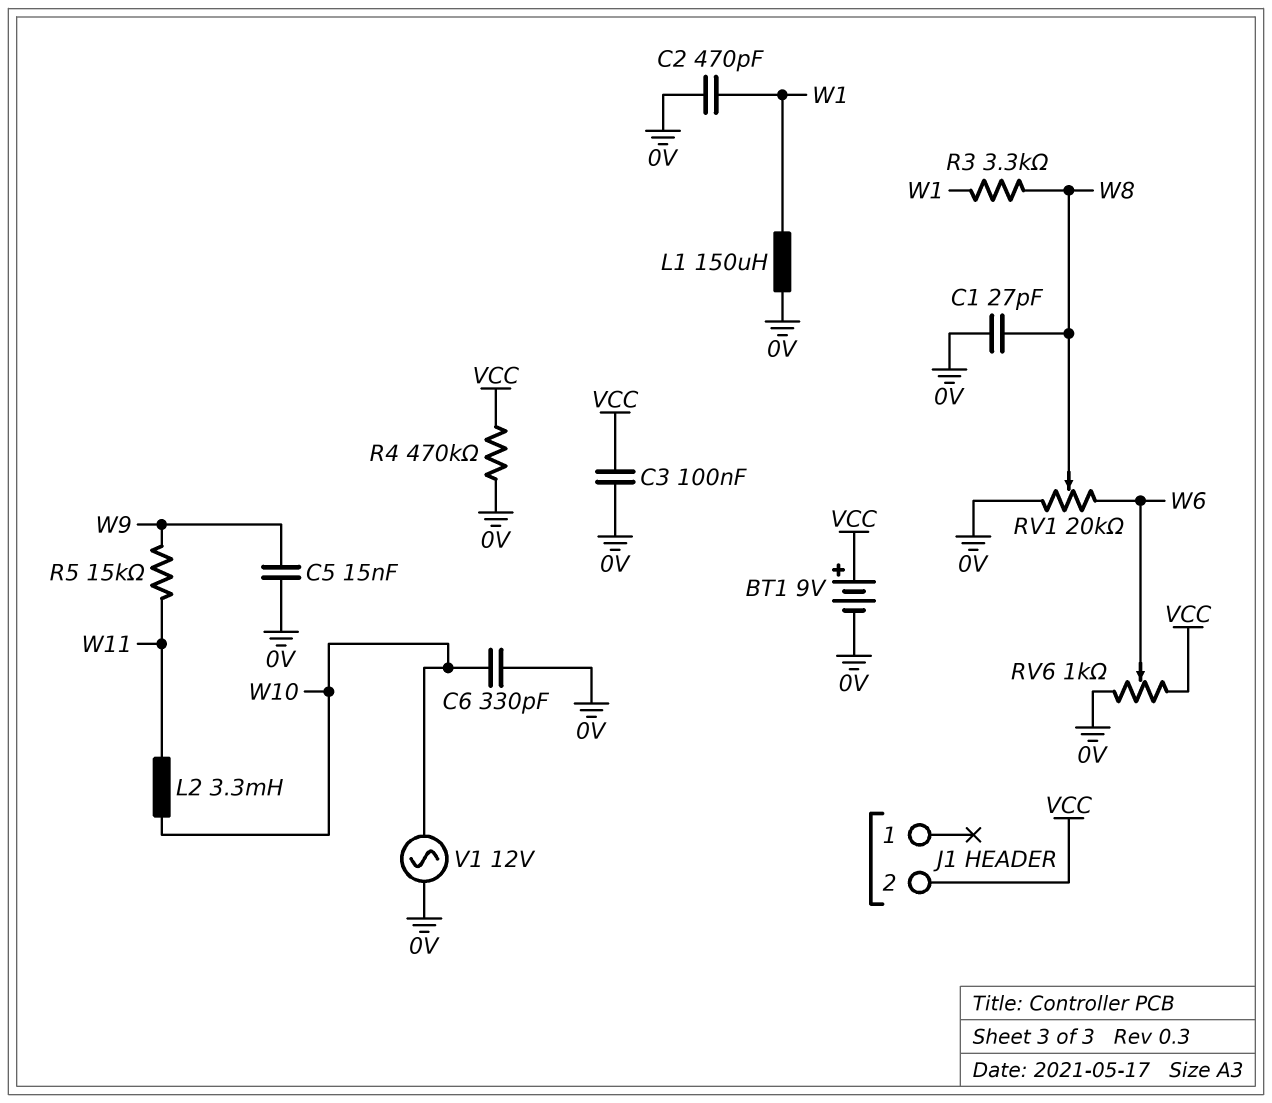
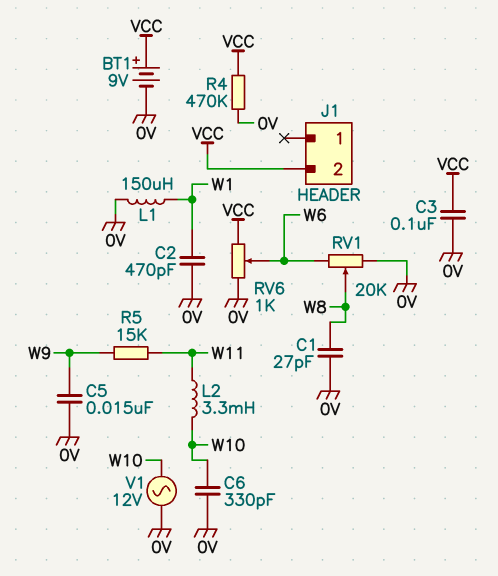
R3: 3.3k (W1, W8) -> none

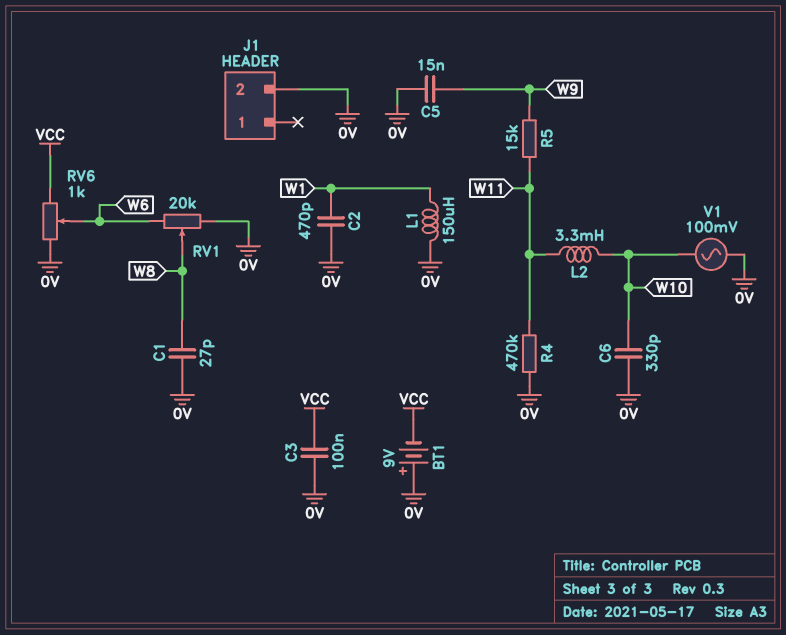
BT1: 9V (plus VCC, minus 0V) -> 9V (plus 0V, minus VCC)
J1 pin 2: VCC -> 0V
R4: 470k (0V, VCC) -> 470k (0V, W11)
V1: AC 12V (0V, W10) -> AC 100mV (0V, W10)

